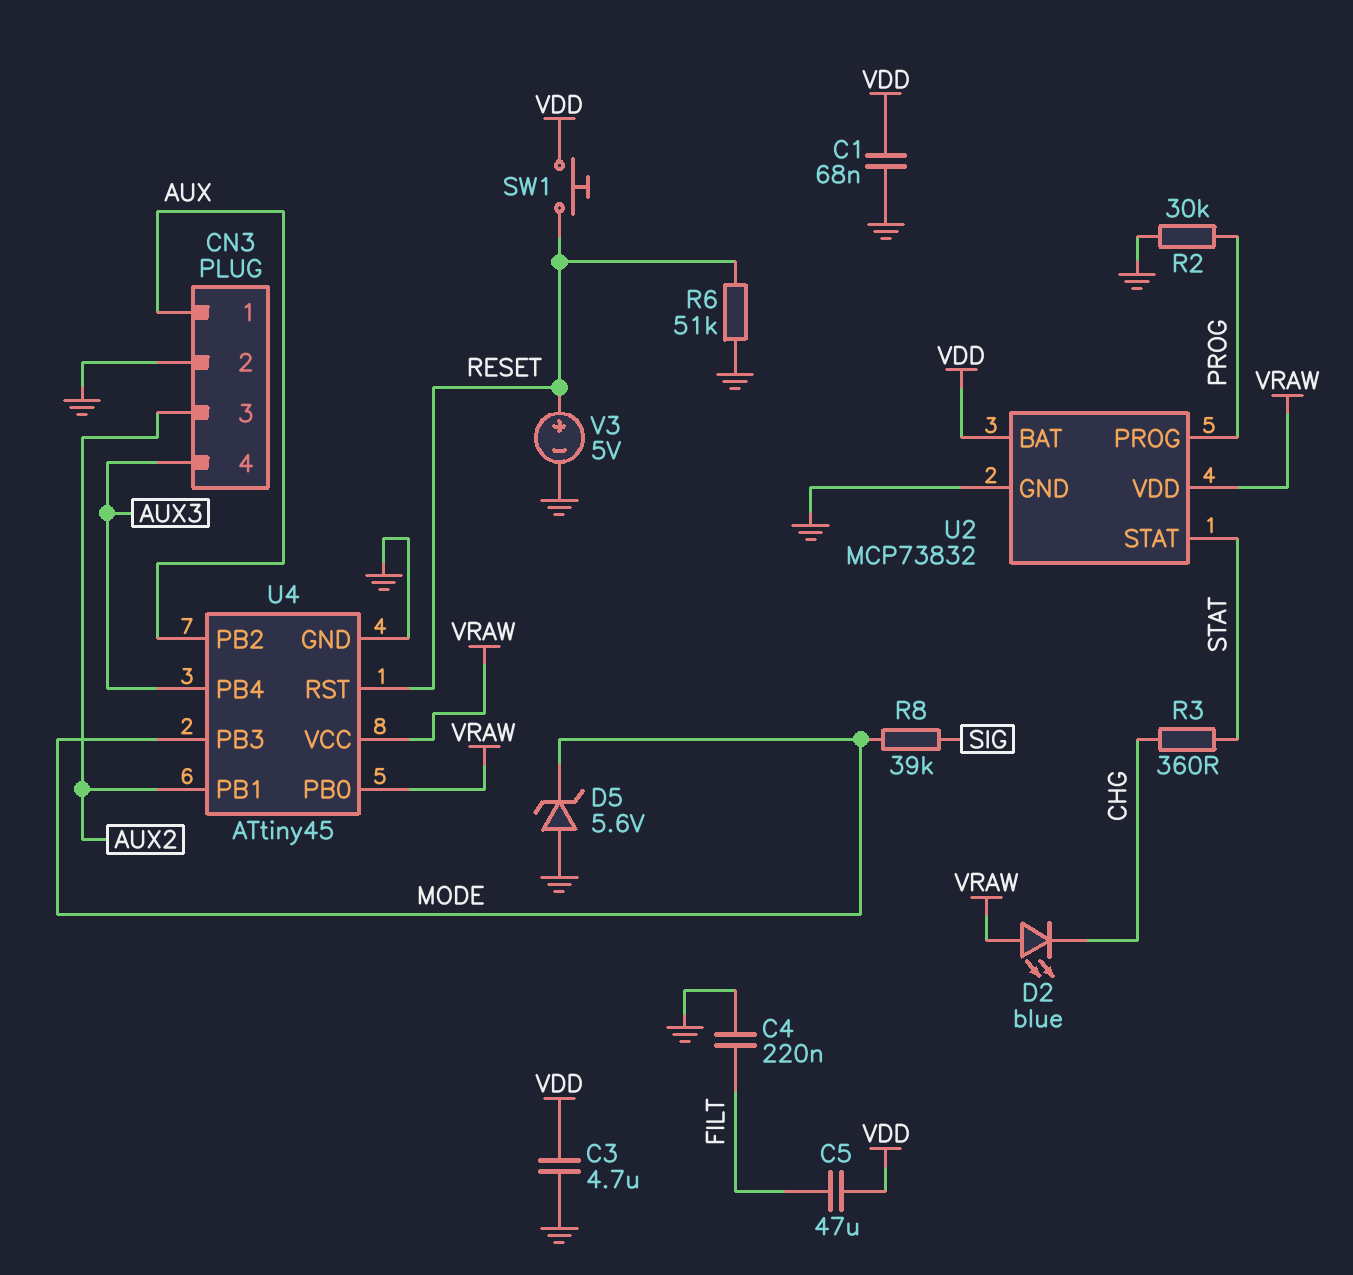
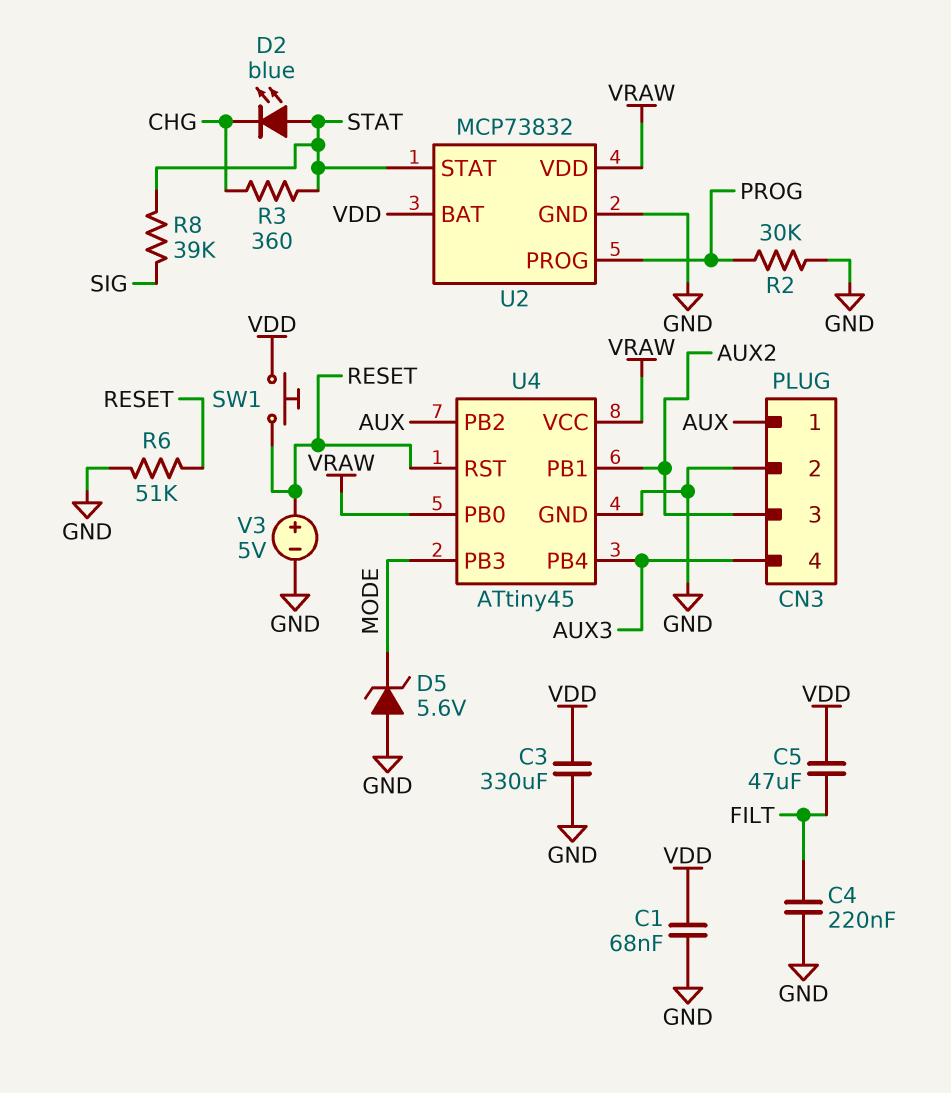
C3: 4.7uF (GND, VDD) -> 330uF (GND, VDD)
D2: LED blue (A VRAW, K CHG) -> LED blue (A STAT, K CHG)
R8: 39k (MODE, SIG) -> 39k (SIG, STAT)

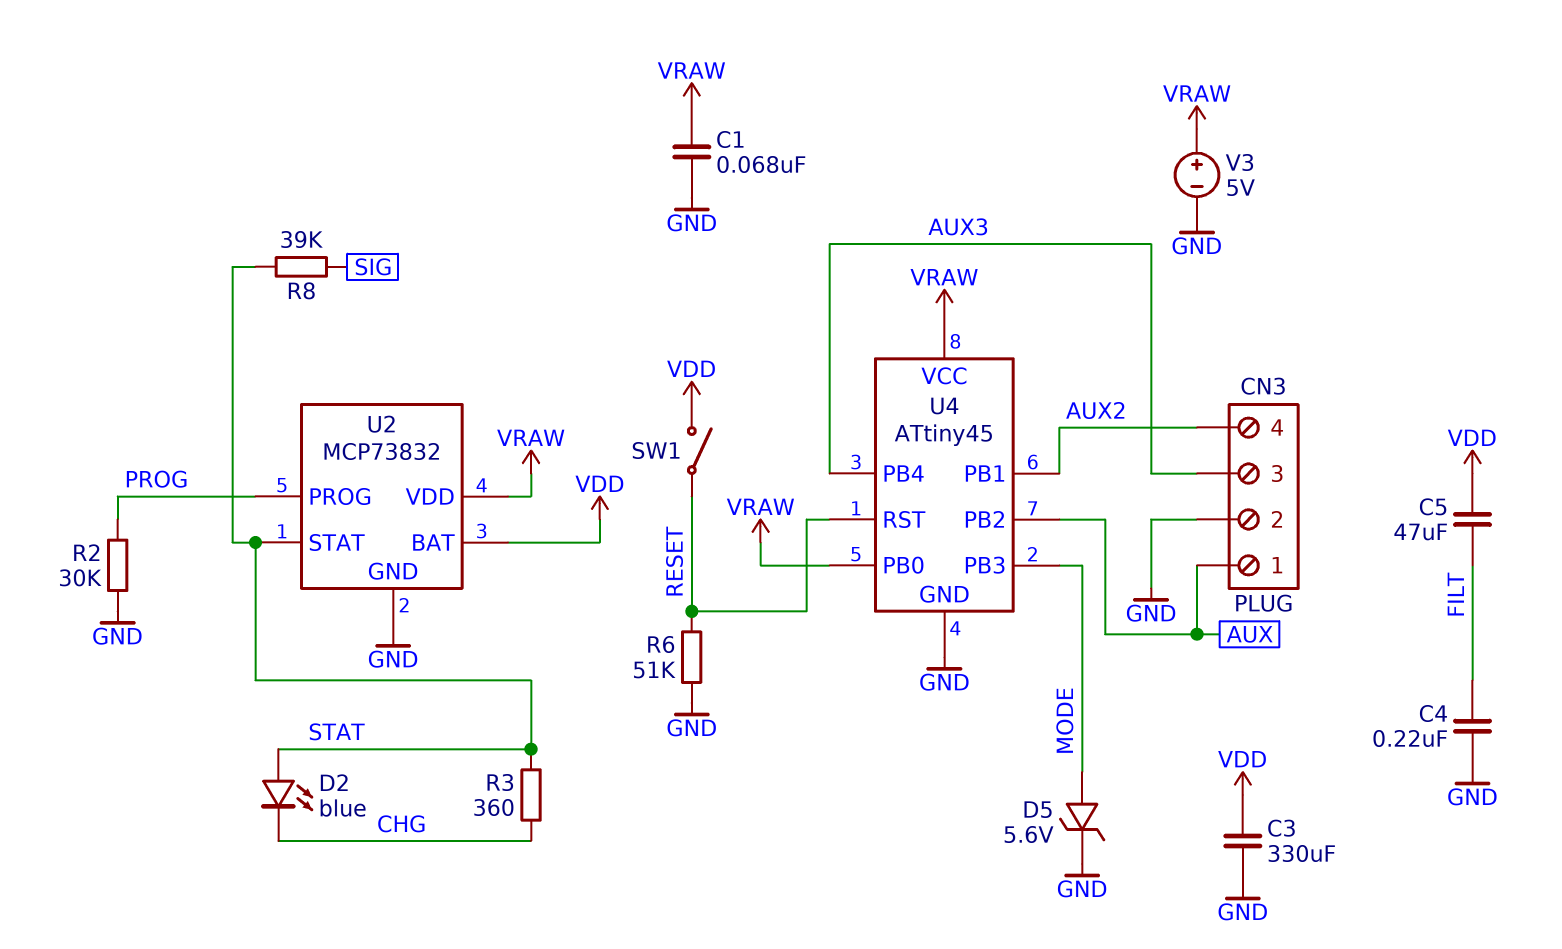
C1: 68nF (GND, VDD) -> 68nF (GND, VRAW)
CN3 pin 3: AUX2 -> AUX3
CN3 pin 4: AUX3 -> AUX2
D5: zener 5.6V (A GND, K MODE) -> zener 5.6V (A MODE, K GND)
SW1: button (RESET, VDD) -> switch (RESET, VDD)
V3: 5V (plus RESET, minus GND) -> 5V (plus VRAW, minus GND)

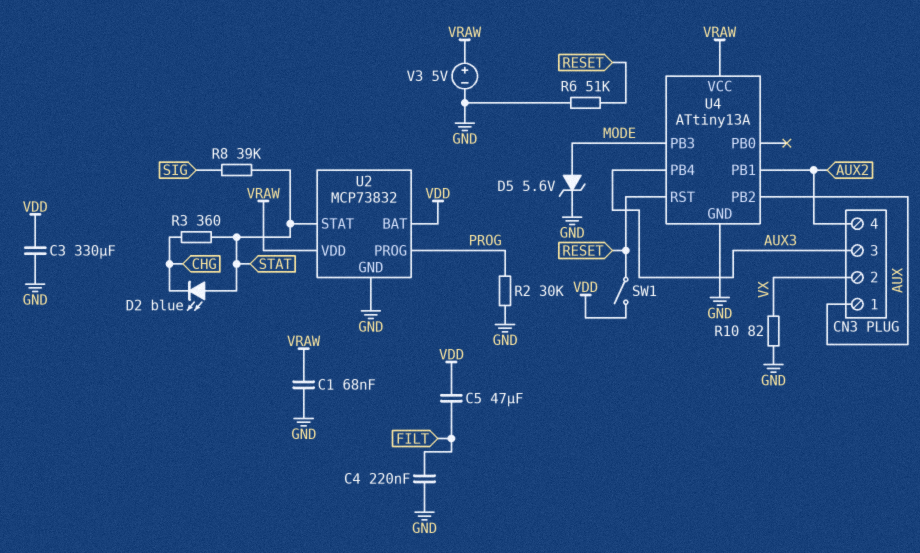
CN3 pin 2: GND -> VX
R10: none -> 82 (GND, VX)
U4: ATtiny45 -> ATtiny13A
U4 pin PB0: VRAW -> none

